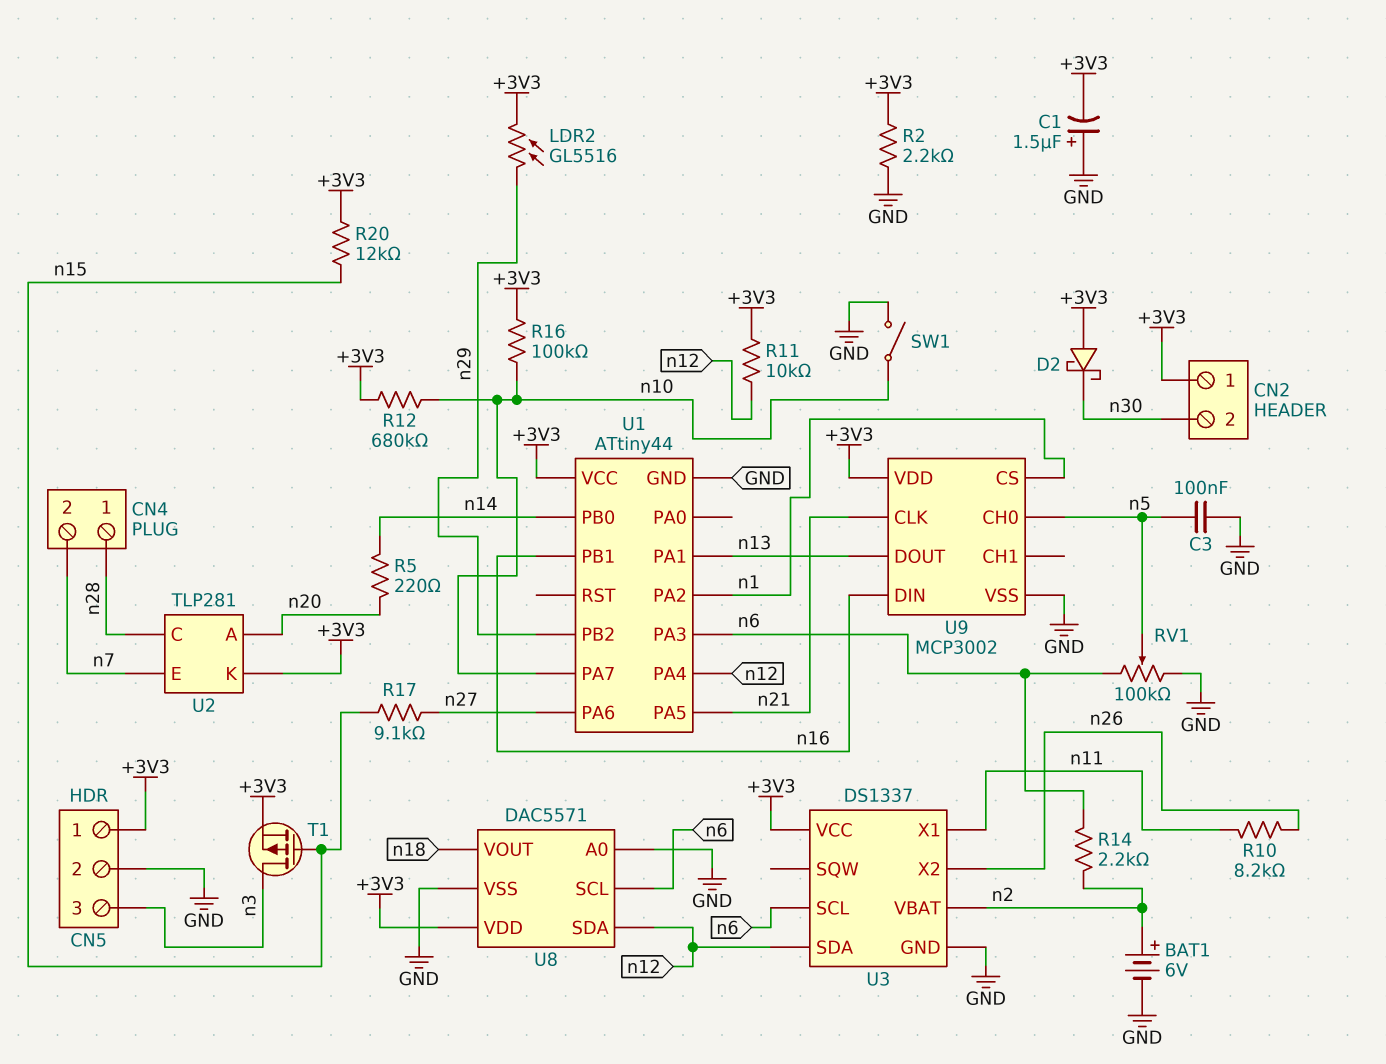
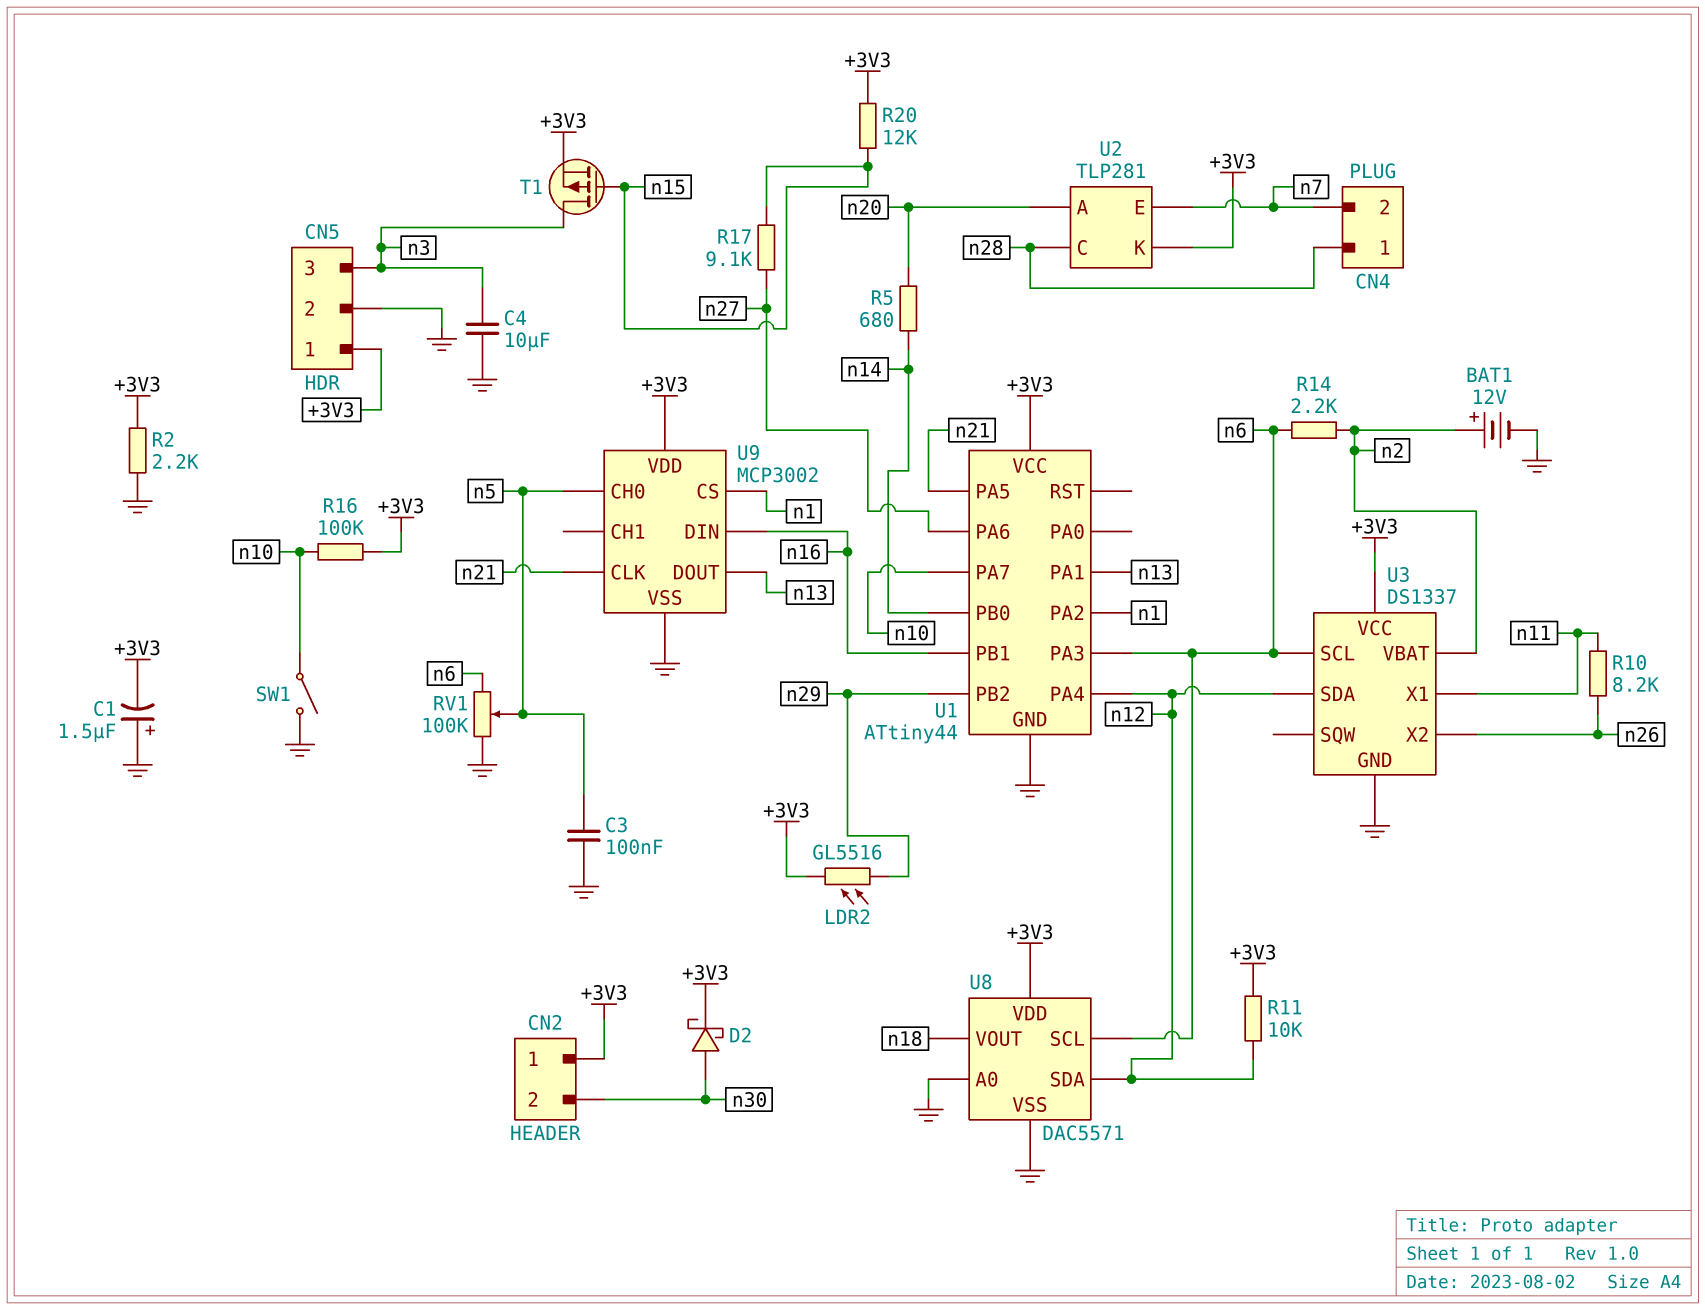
BAT1: 6V (plus n2, minus GND) -> 12V (plus n2, minus GND)
C4: none -> 10uF (GND, n3)
D2: schottky (A +3V3, K n30) -> schottky (A n30, K +3V3)
R5: 220 (n14, n20) -> 680 (n14, n20)
R12: 680k (+3V3, n10) -> none

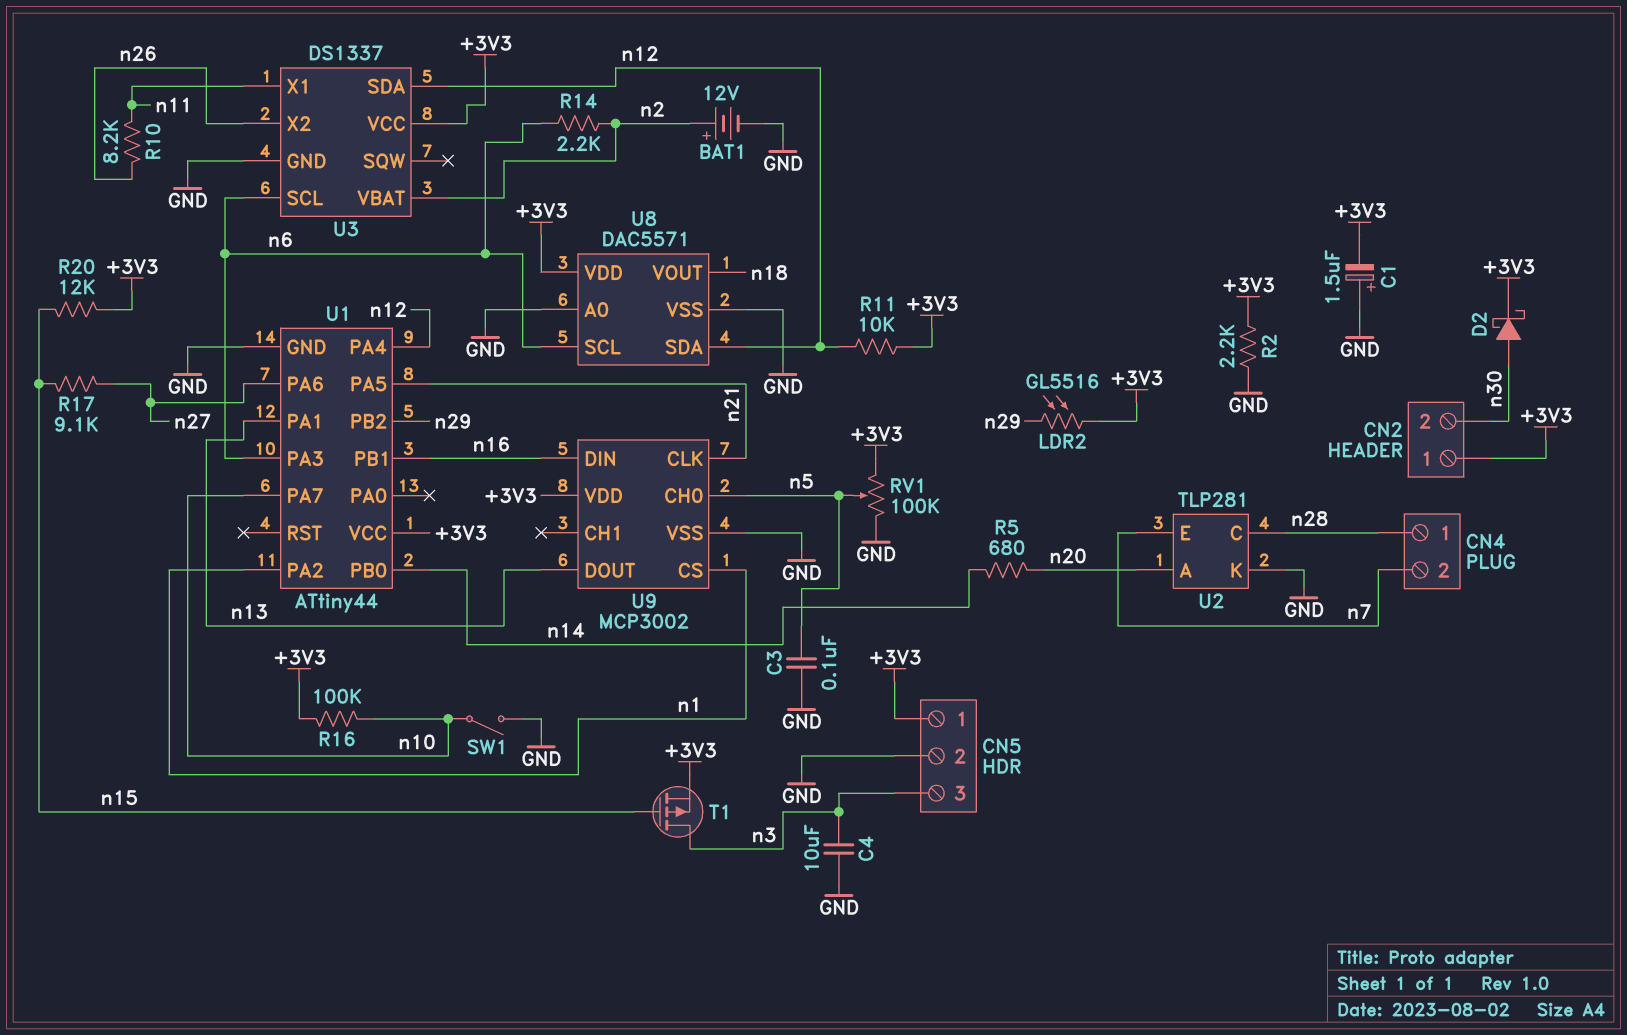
RV1: 100k (GND, n6, wiper n5) -> 100k (+3V3, GND, wiper n5)
U2 pin K: +3V3 -> GND

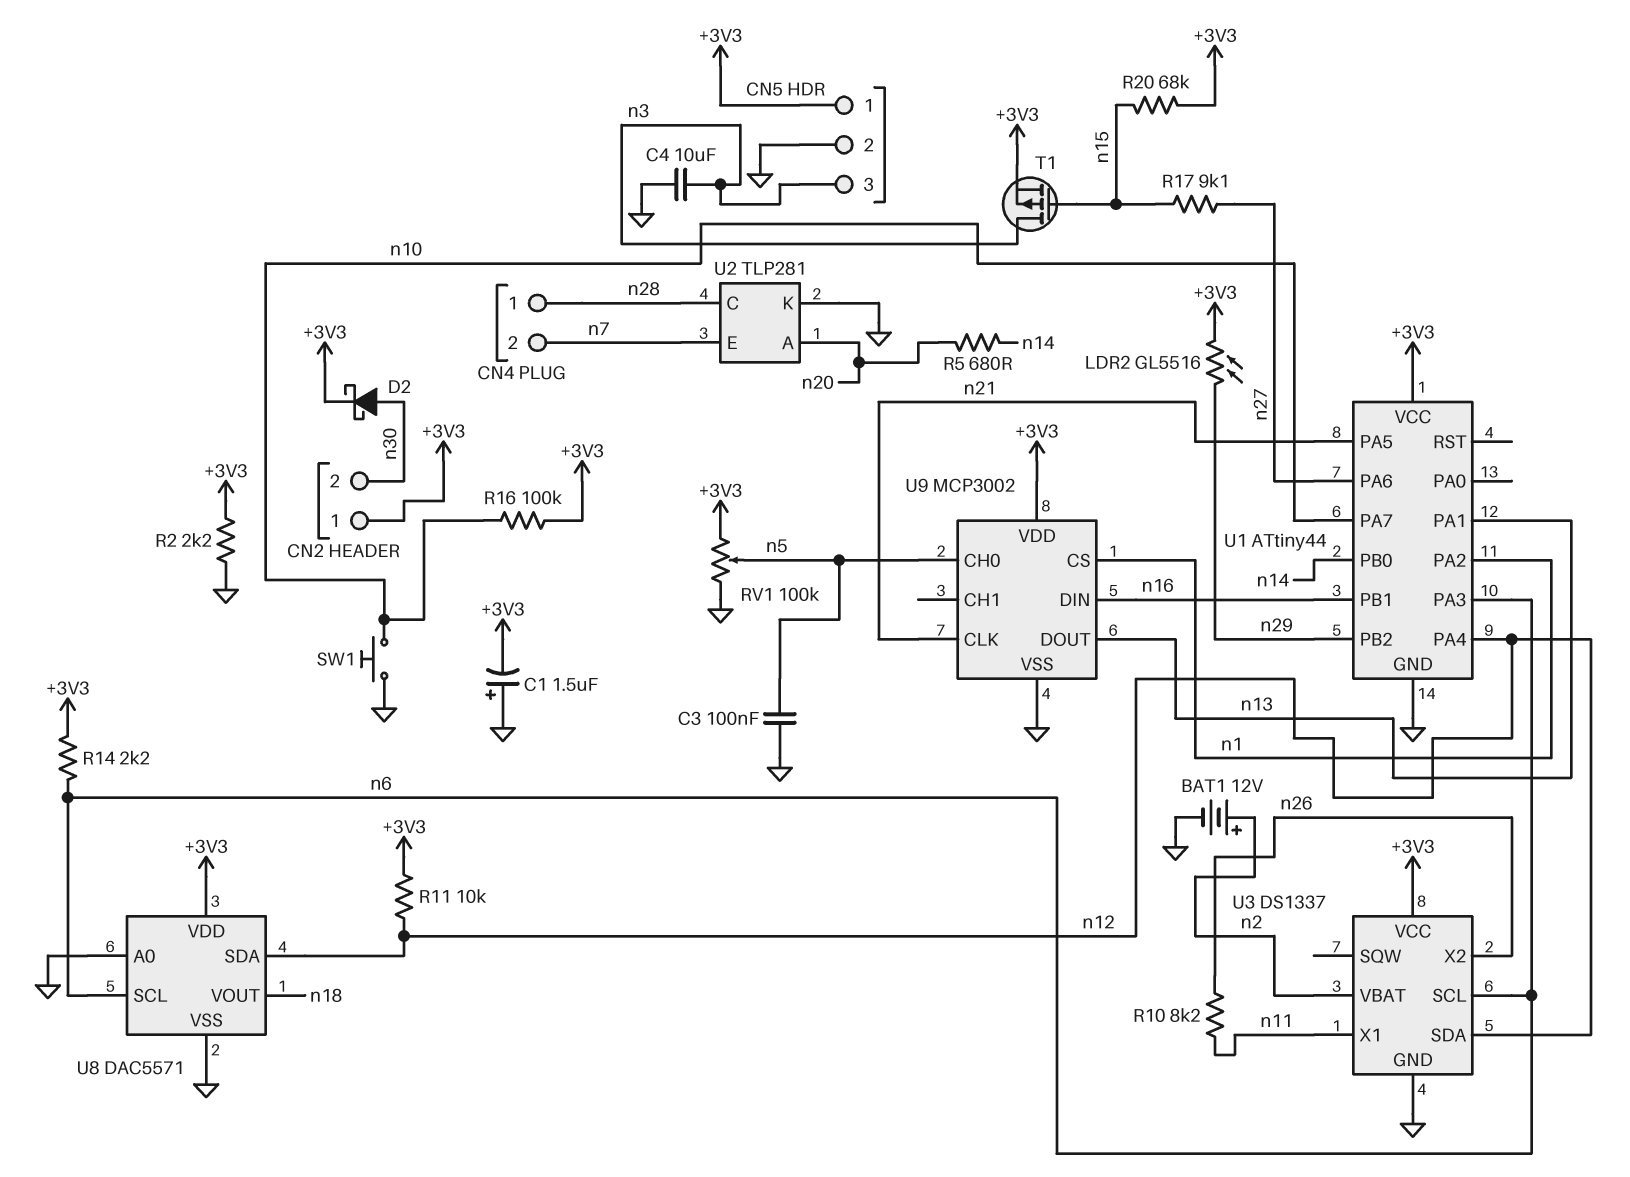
R14: 2.2k (n2, n6) -> 2.2k (+3V3, n6)
R20: 12k (+3V3, n15) -> 68k (+3V3, n15)
SW1: switch (GND, n10) -> button (GND, n10)

